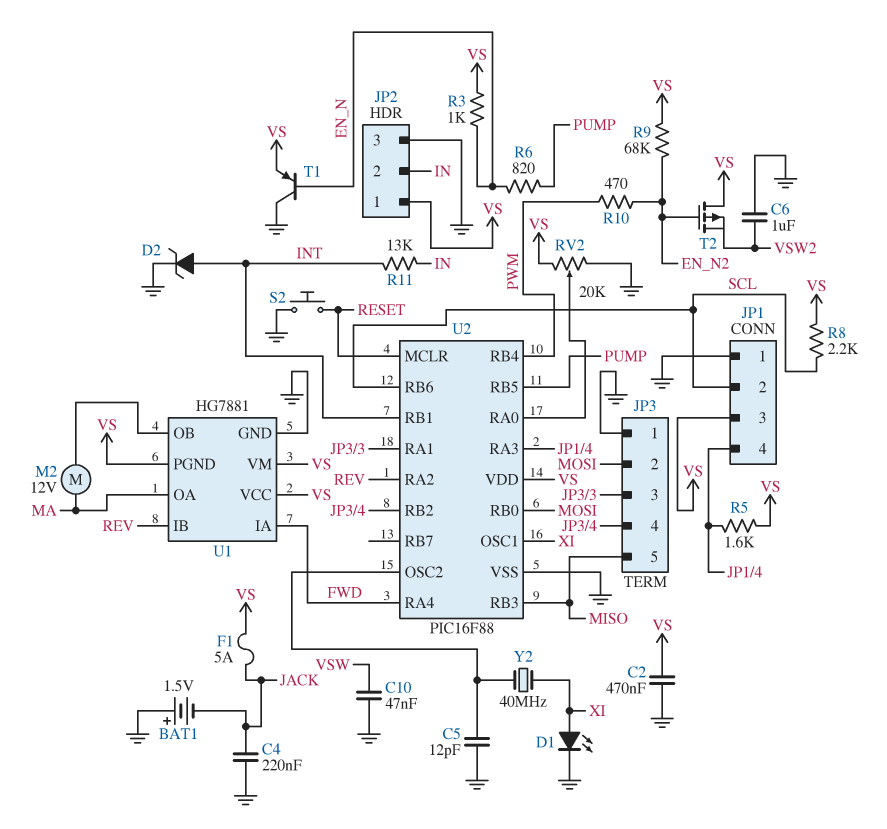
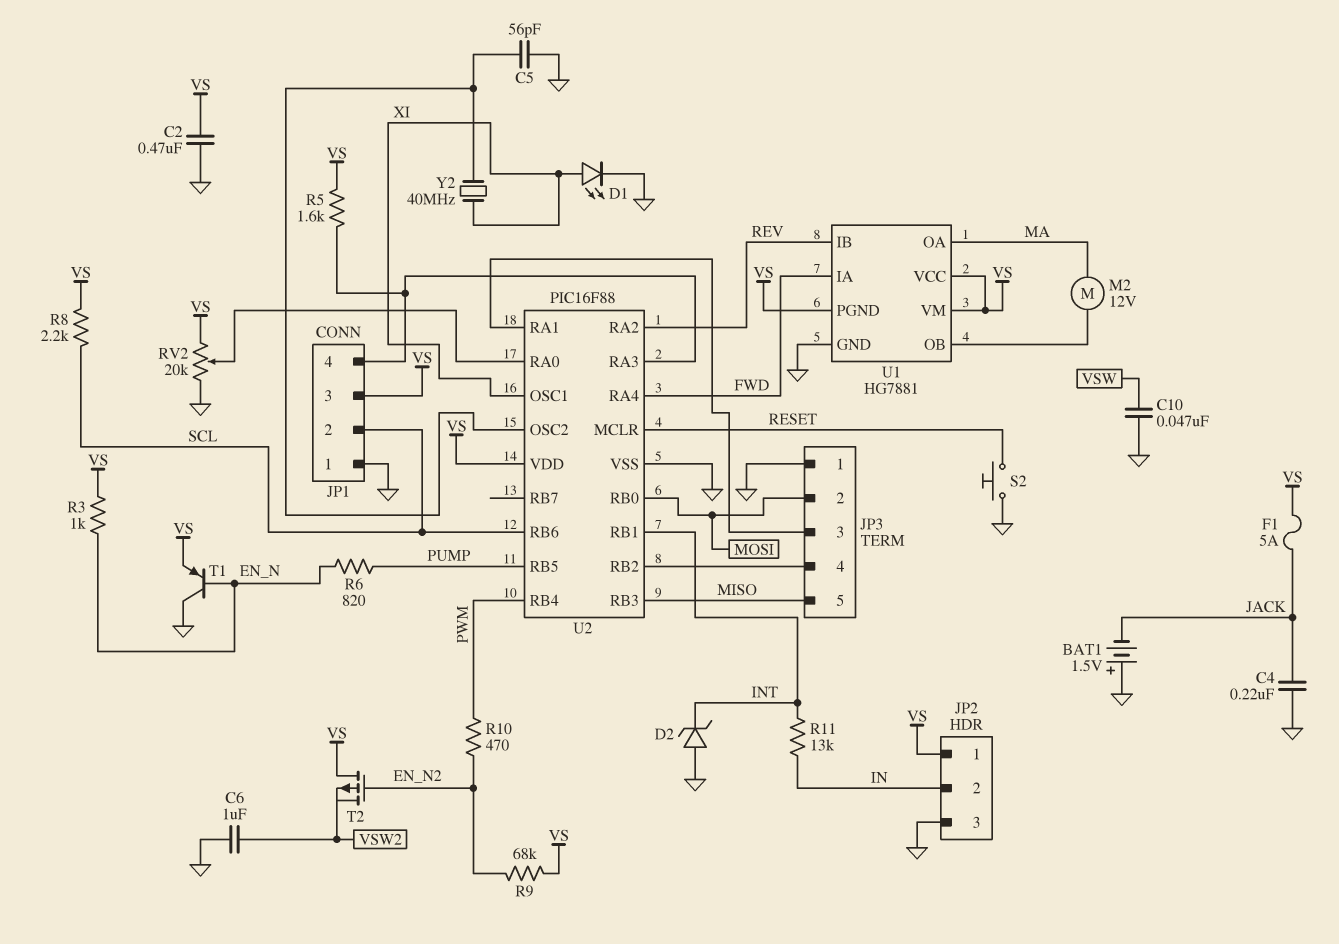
C5: 12pF (GND, U2/OSC2) -> 56pF (GND, U2/OSC2)
D2: zener (A INT, K GND) -> zener (A GND, K INT)

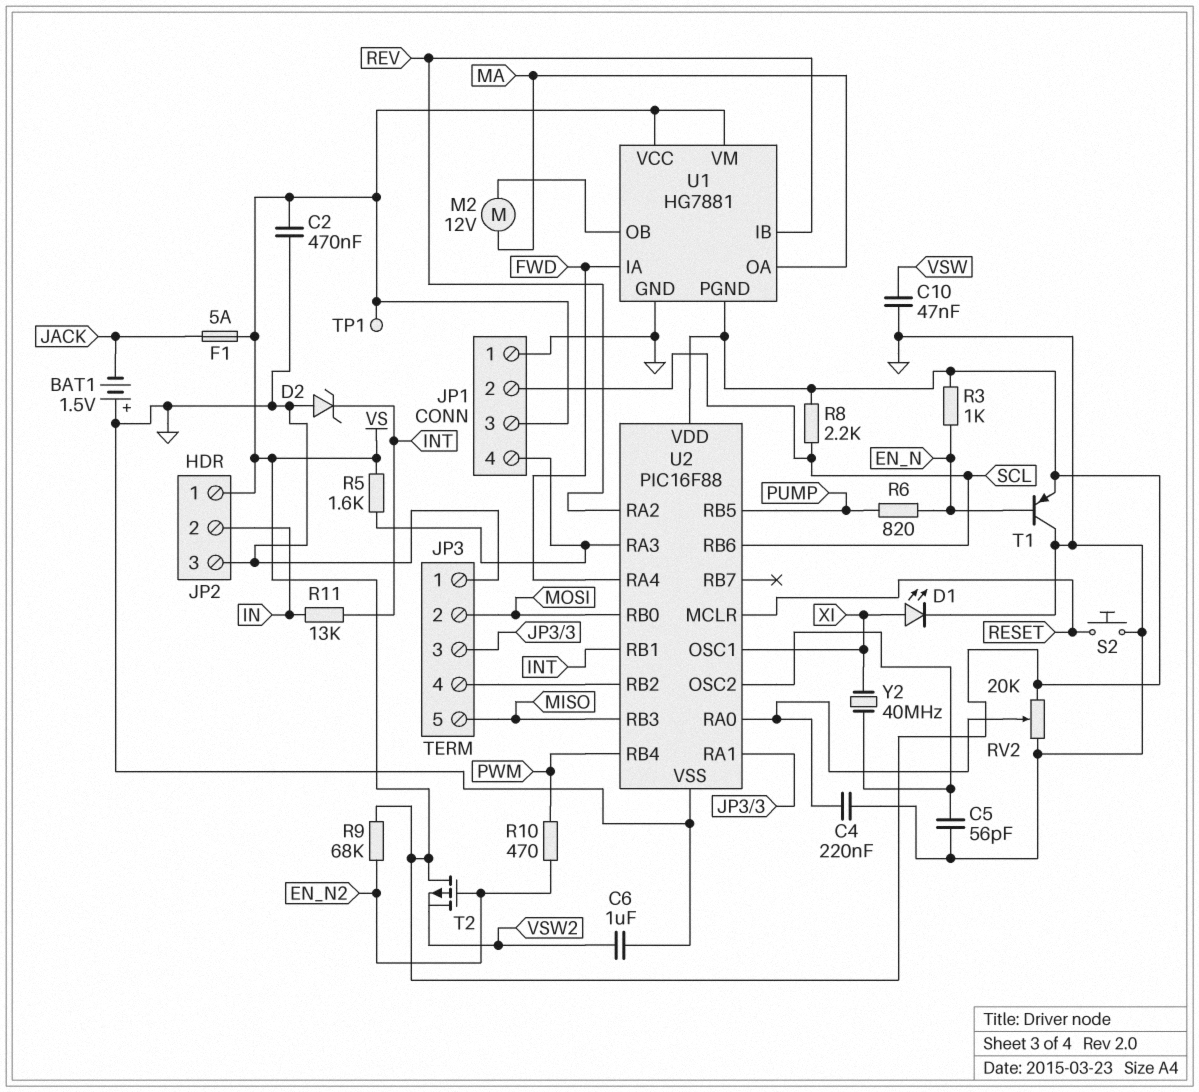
C4: 220nF (GND, JACK) -> 220nF (GND, U2/RA0)
TP1: none -> test point (VS)

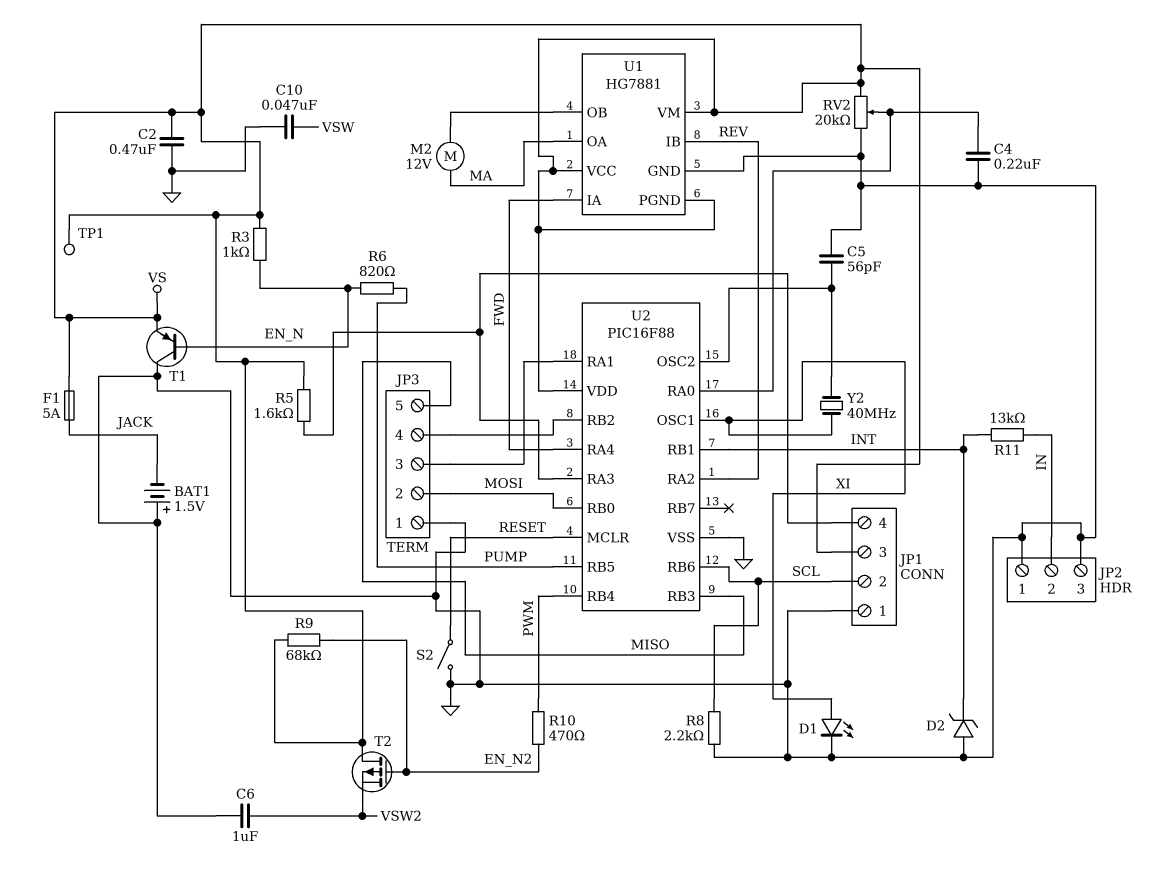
JP2 pin 1: VS -> GND
R8: 2.2k (SCL, VS) -> 2.2k (GND, SCL)
S2: button (GND, RESET) -> switch (GND, RESET)

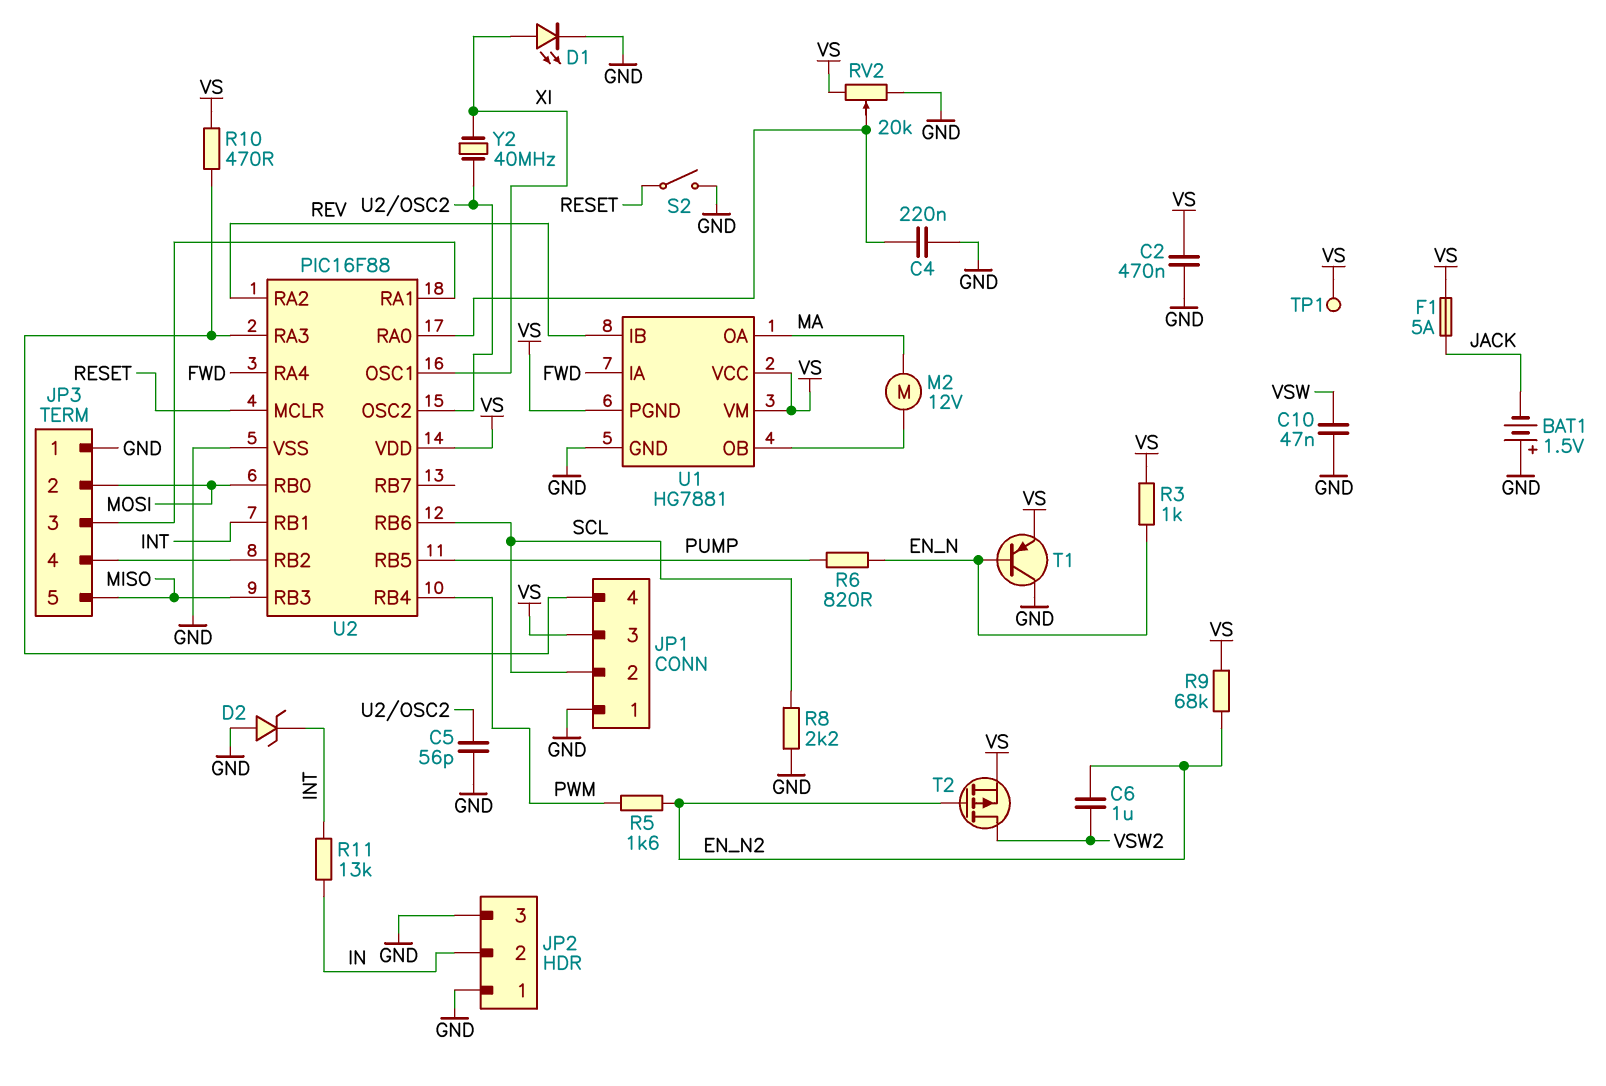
C6: 1uF (GND, VSW2) -> 1uF (EN_N2, VSW2)
R5: 1.6k (JP1/4, VS) -> 1.6k (EN_N2, PWM)
R10: 470 (EN_N2, PWM) -> 470 (JP1/4, VS)
T2: PMOS (G EN_N2, D VS, S VSW2) -> PMOS (G EN_N2, D VSW2, S VS)

